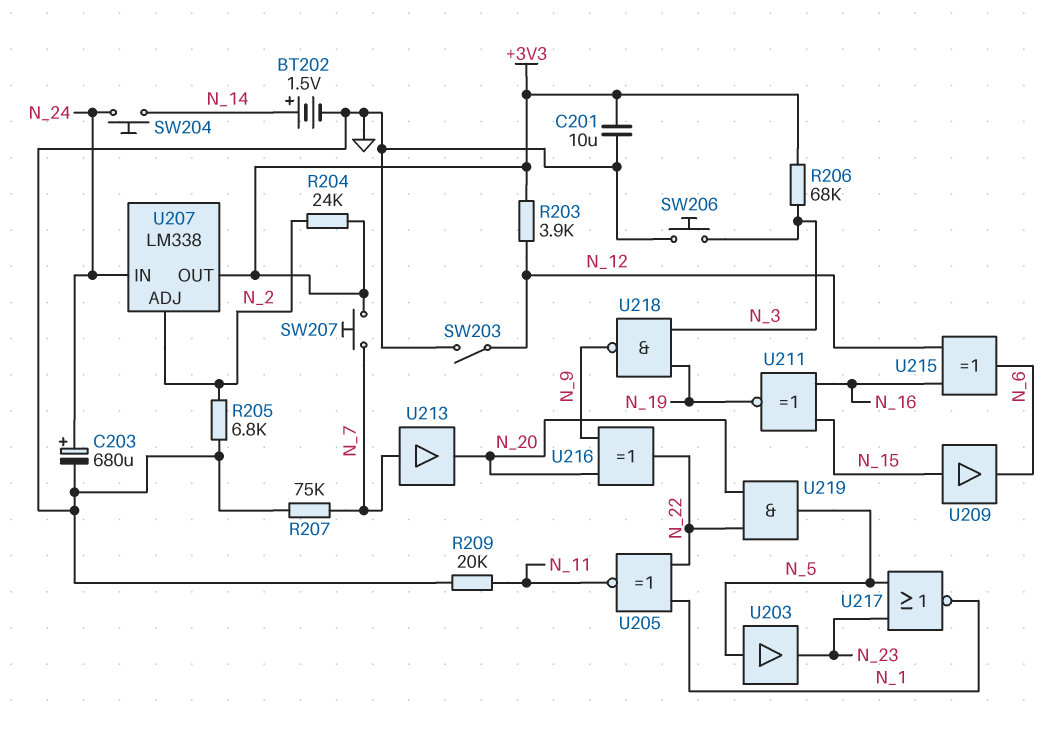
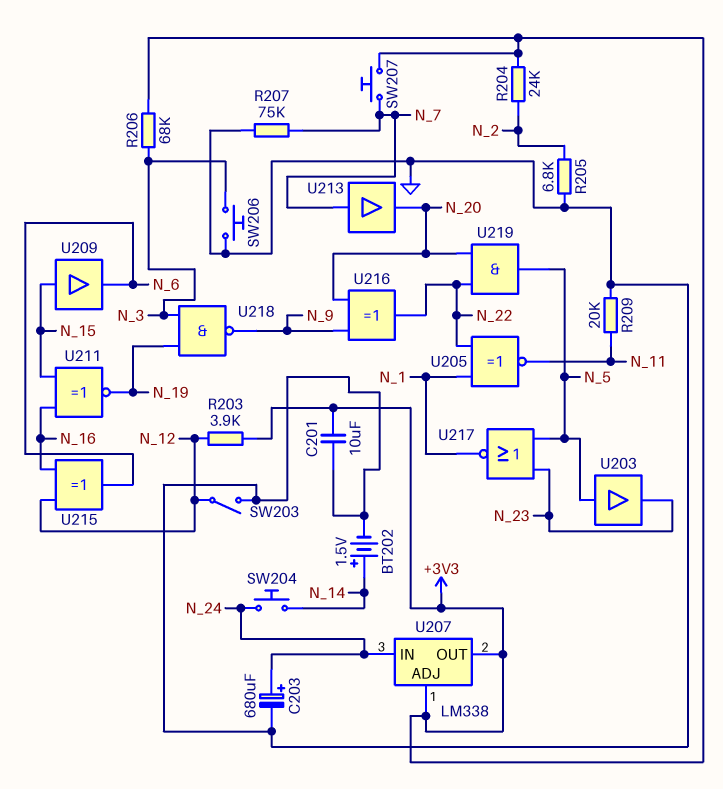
U207 pin ADJ: N_2 -> +3V3

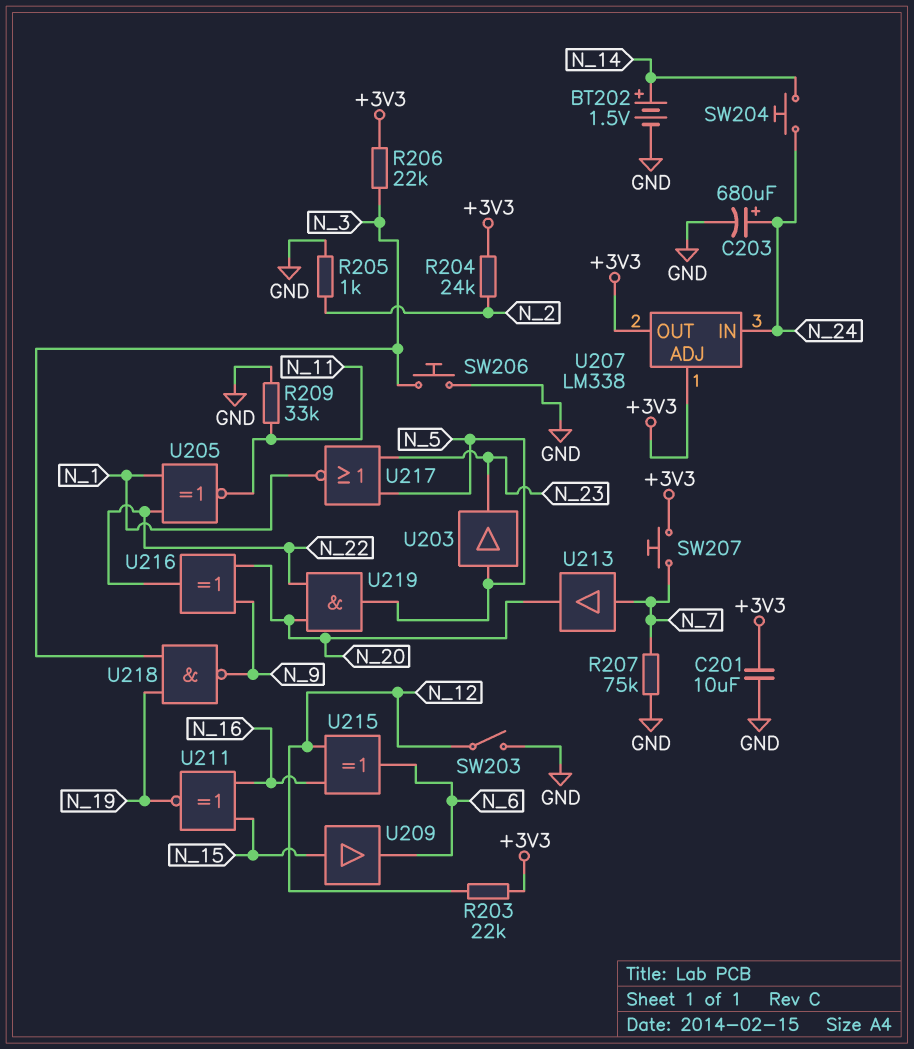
R203: 3.9k (+3V3, N_12) -> 22k (+3V3, N_12)
R205: 6.8k (GND, N_2) -> 1k (GND, N_2)
R206: 68k (+3V3, N_3) -> 22k (+3V3, N_3)
R209: 20k (GND, N_11) -> 33k (GND, N_11)

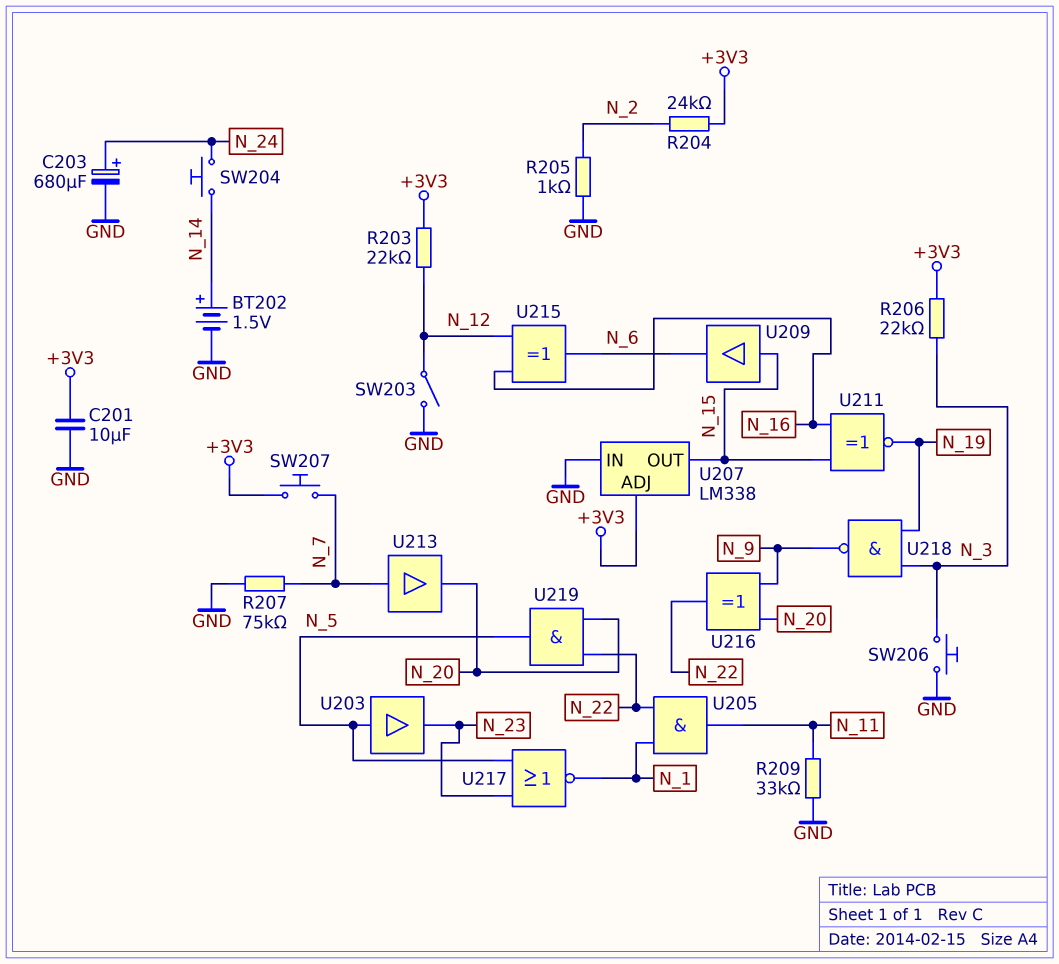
U205: XNOR (in N_1, in N_22, out N_11) -> AND (in N_1, in N_22, out N_11)
U207 pin IN: N_24 -> GND
U207 pin OUT: +3V3 -> N_15

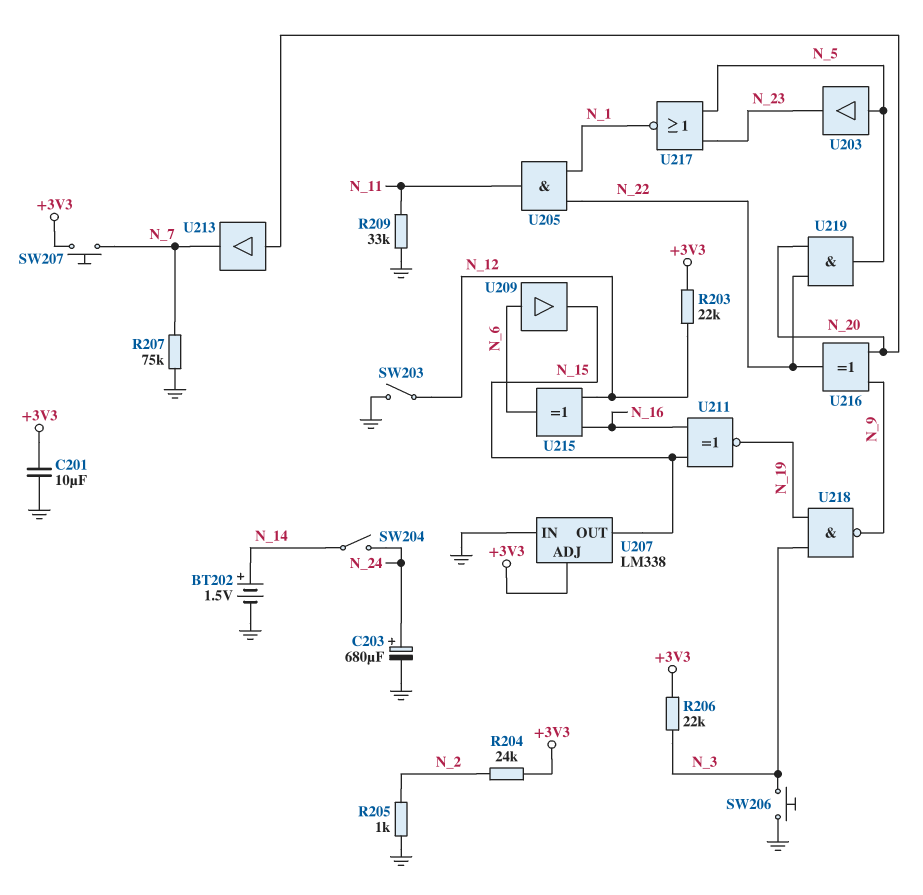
SW204: button (N_14, N_24) -> switch (N_14, N_24)
U209: buffer (in N_15, out N_6) -> buffer (in N_6, out N_15)
U213: buffer (in N_7, out N_20) -> buffer (in N_20, out N_7)

